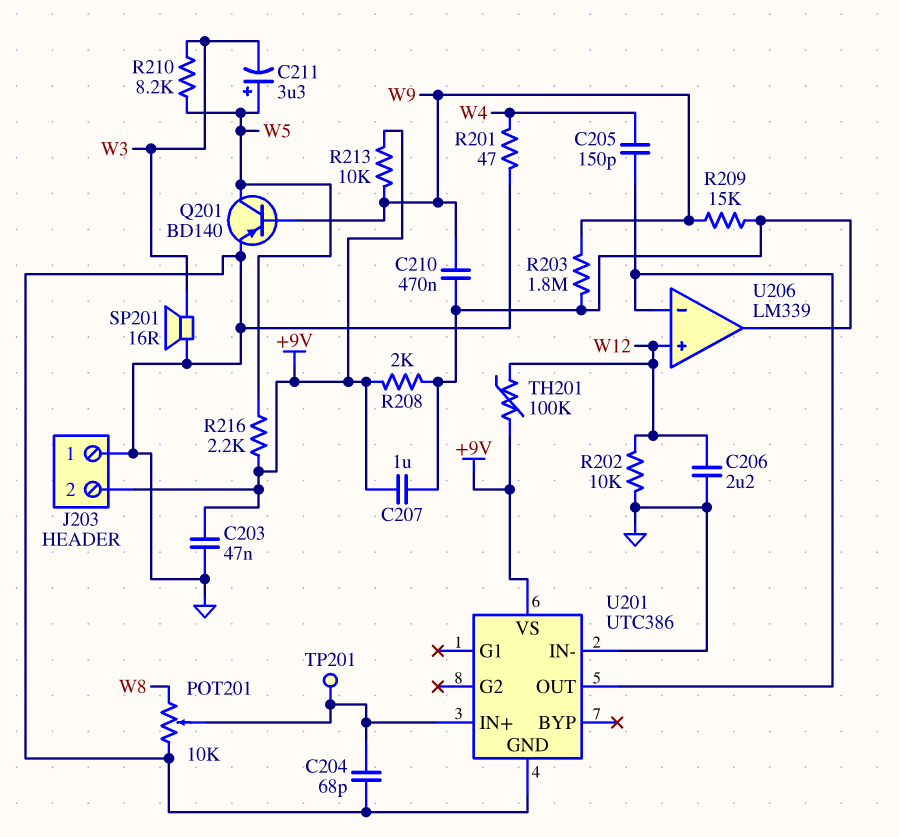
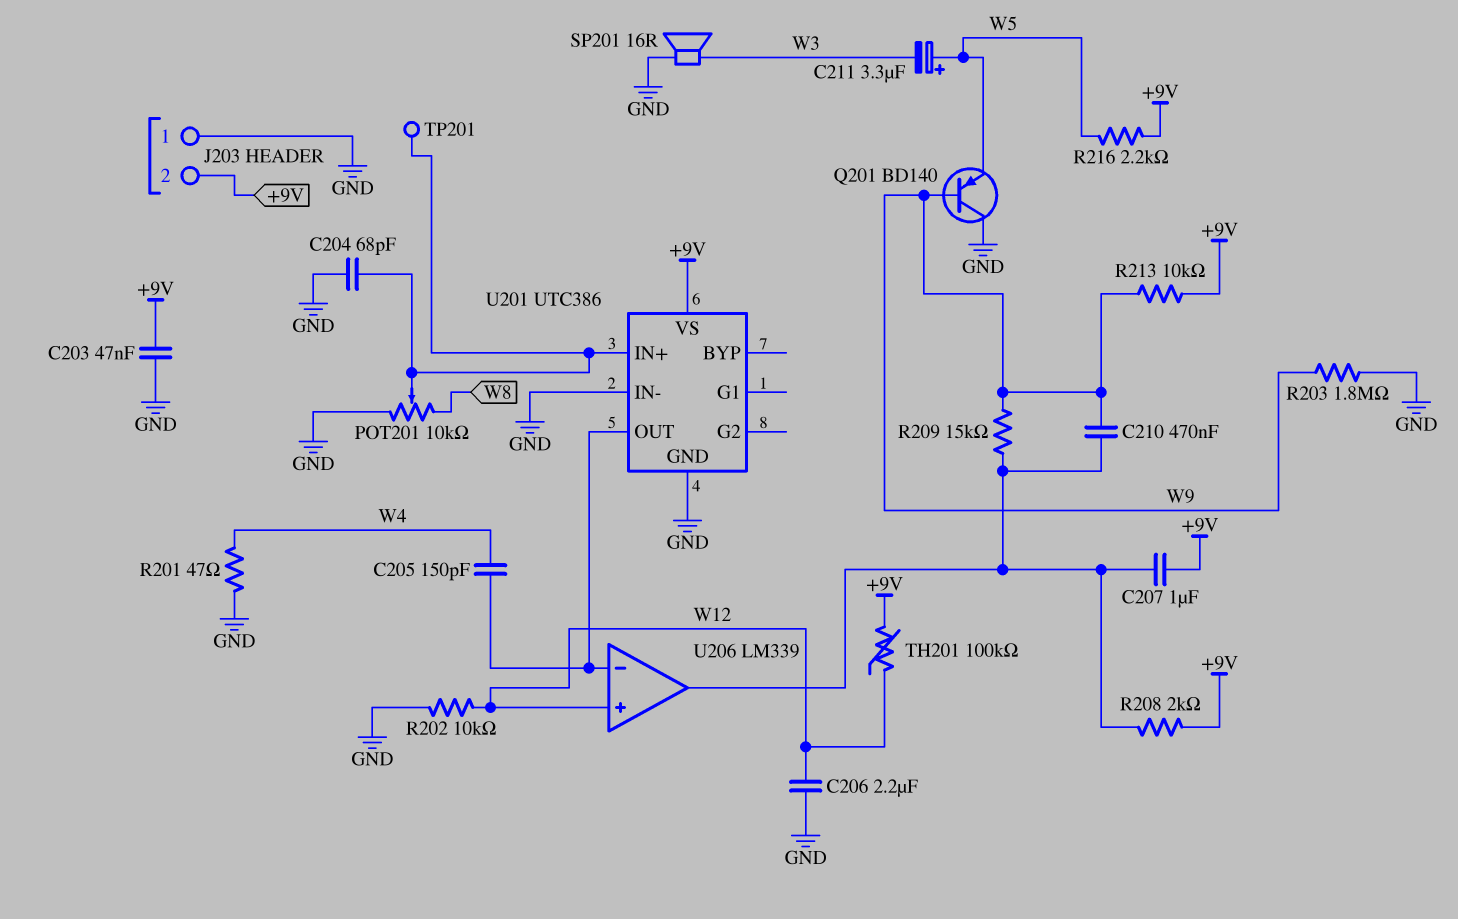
Q201: PNP BD140 (B W9, C W5, E GND) -> PNP BD140 (B W9, C GND, E W5)
R203: 1.8M (U206/out, W9) -> 1.8M (GND, W9)
R210: 8.2k (W3, W5) -> none

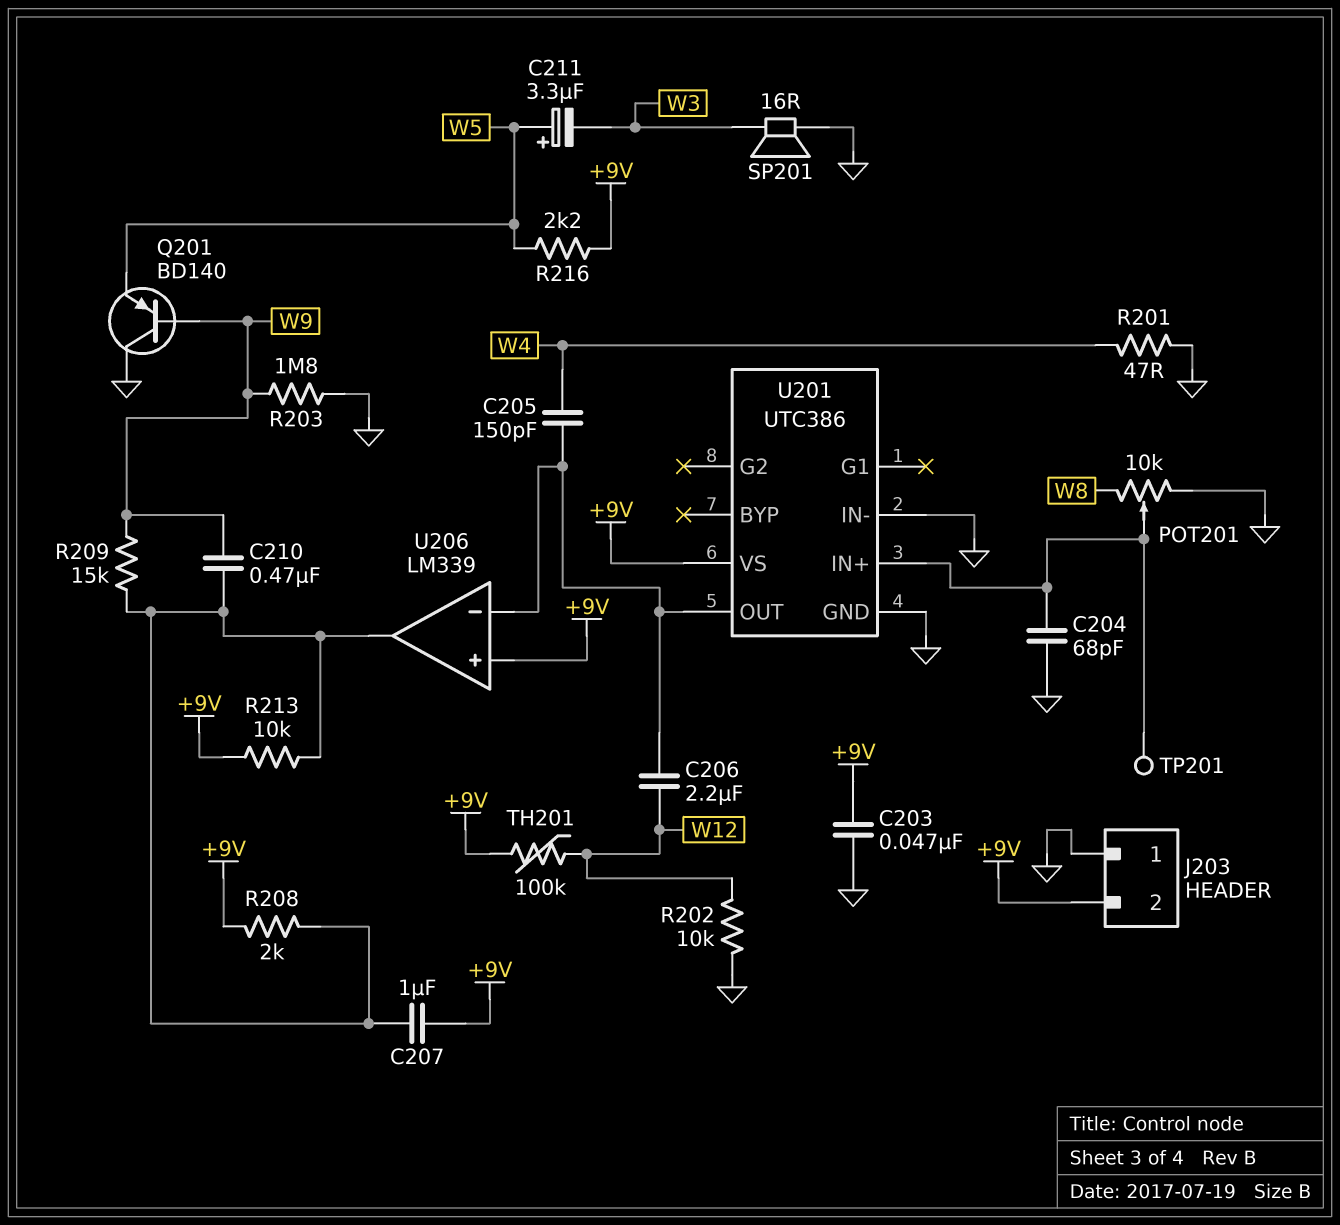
C206: 2.2uF (GND, W12) -> 2.2uF (U201/OUT, W12)
R213: 10k (+9V, W9) -> 10k (+9V, U206/out)
U206 pin in+: W12 -> +9V

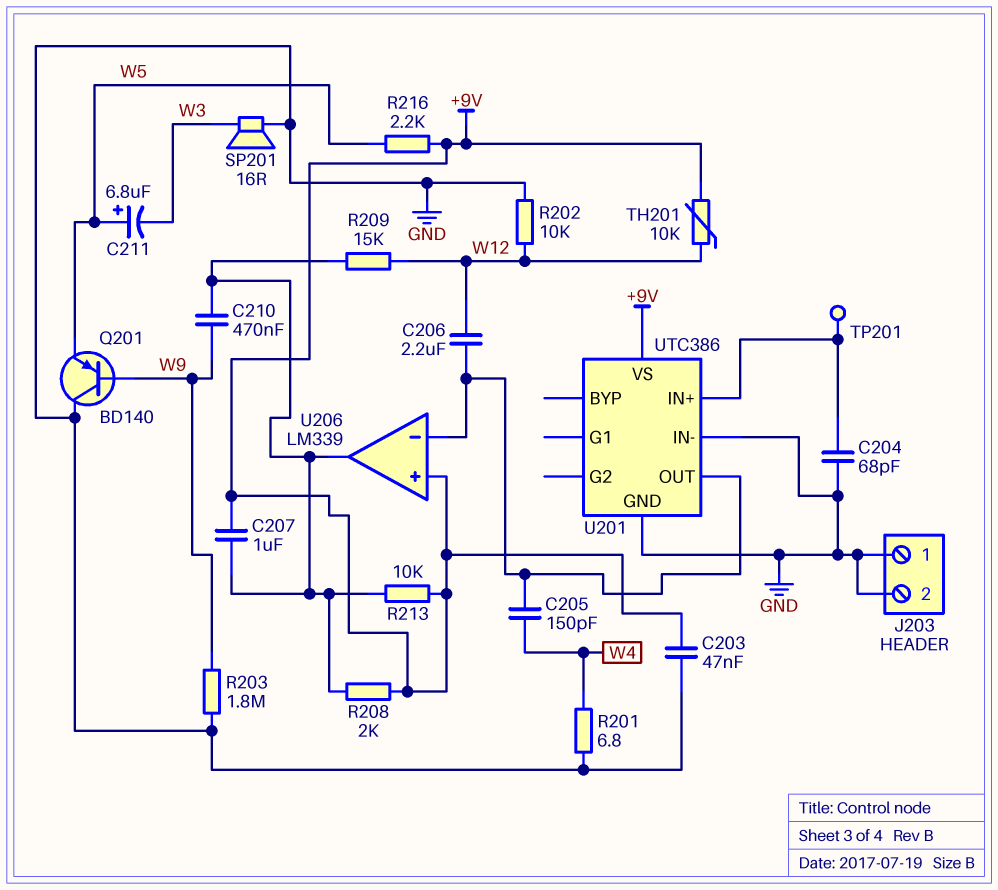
C211: 3.3uF (plus W5, minus W3) -> 6.8uF (plus W5, minus W3)
J203 pin 2: +9V -> GND
POT201: 10k (GND, W8, wiper U201/IN+) -> none
R201: 47 (GND, W4) -> 6.8 (GND, W4)
R209: 15k (U206/out, W9) -> 15k (U206/out, W12)
TH201: 100k (+9V, W12) -> 10k (+9V, W12)

